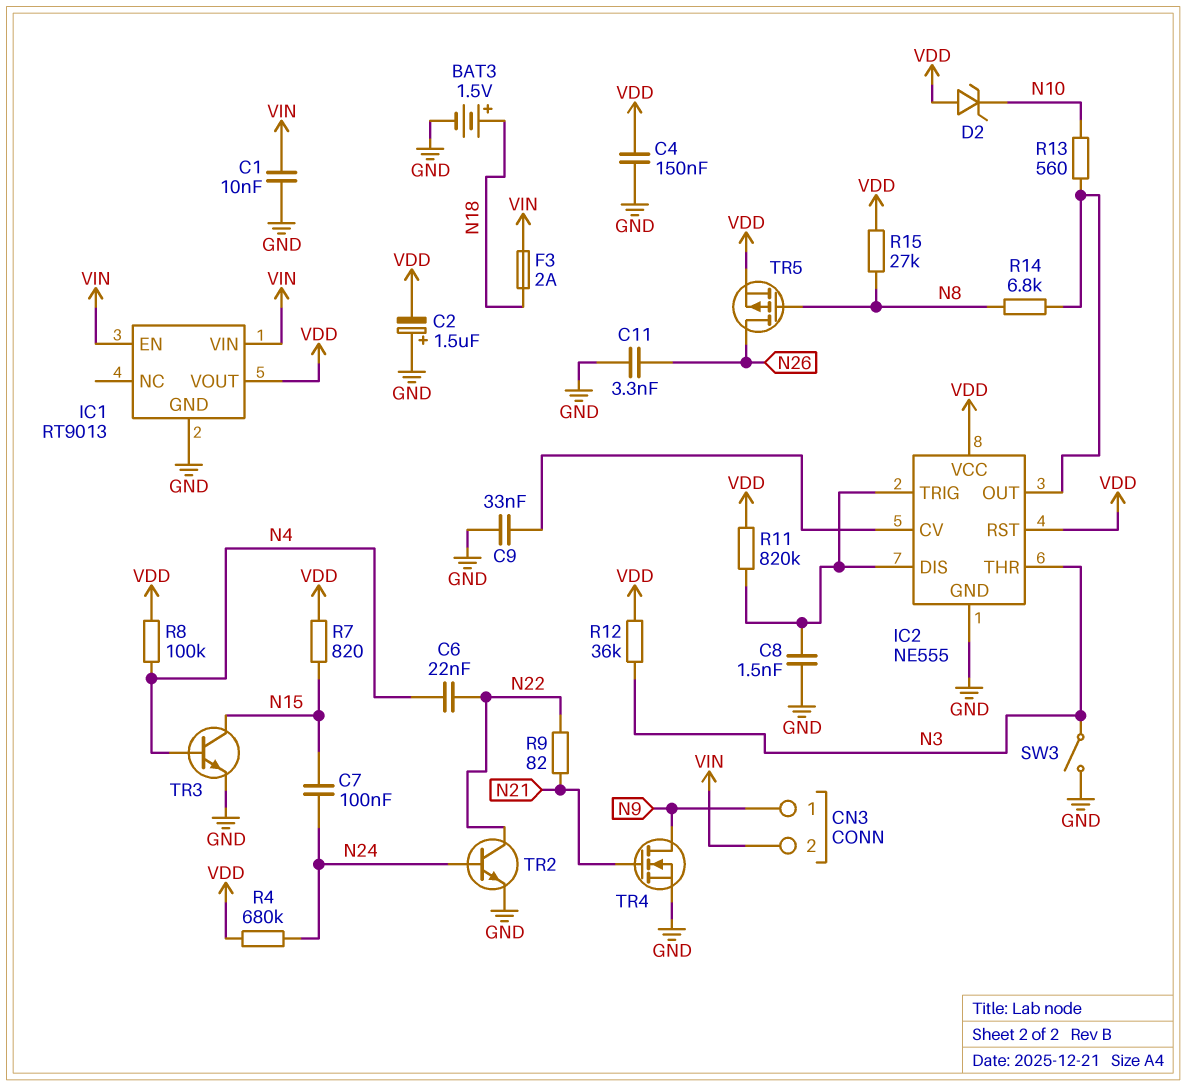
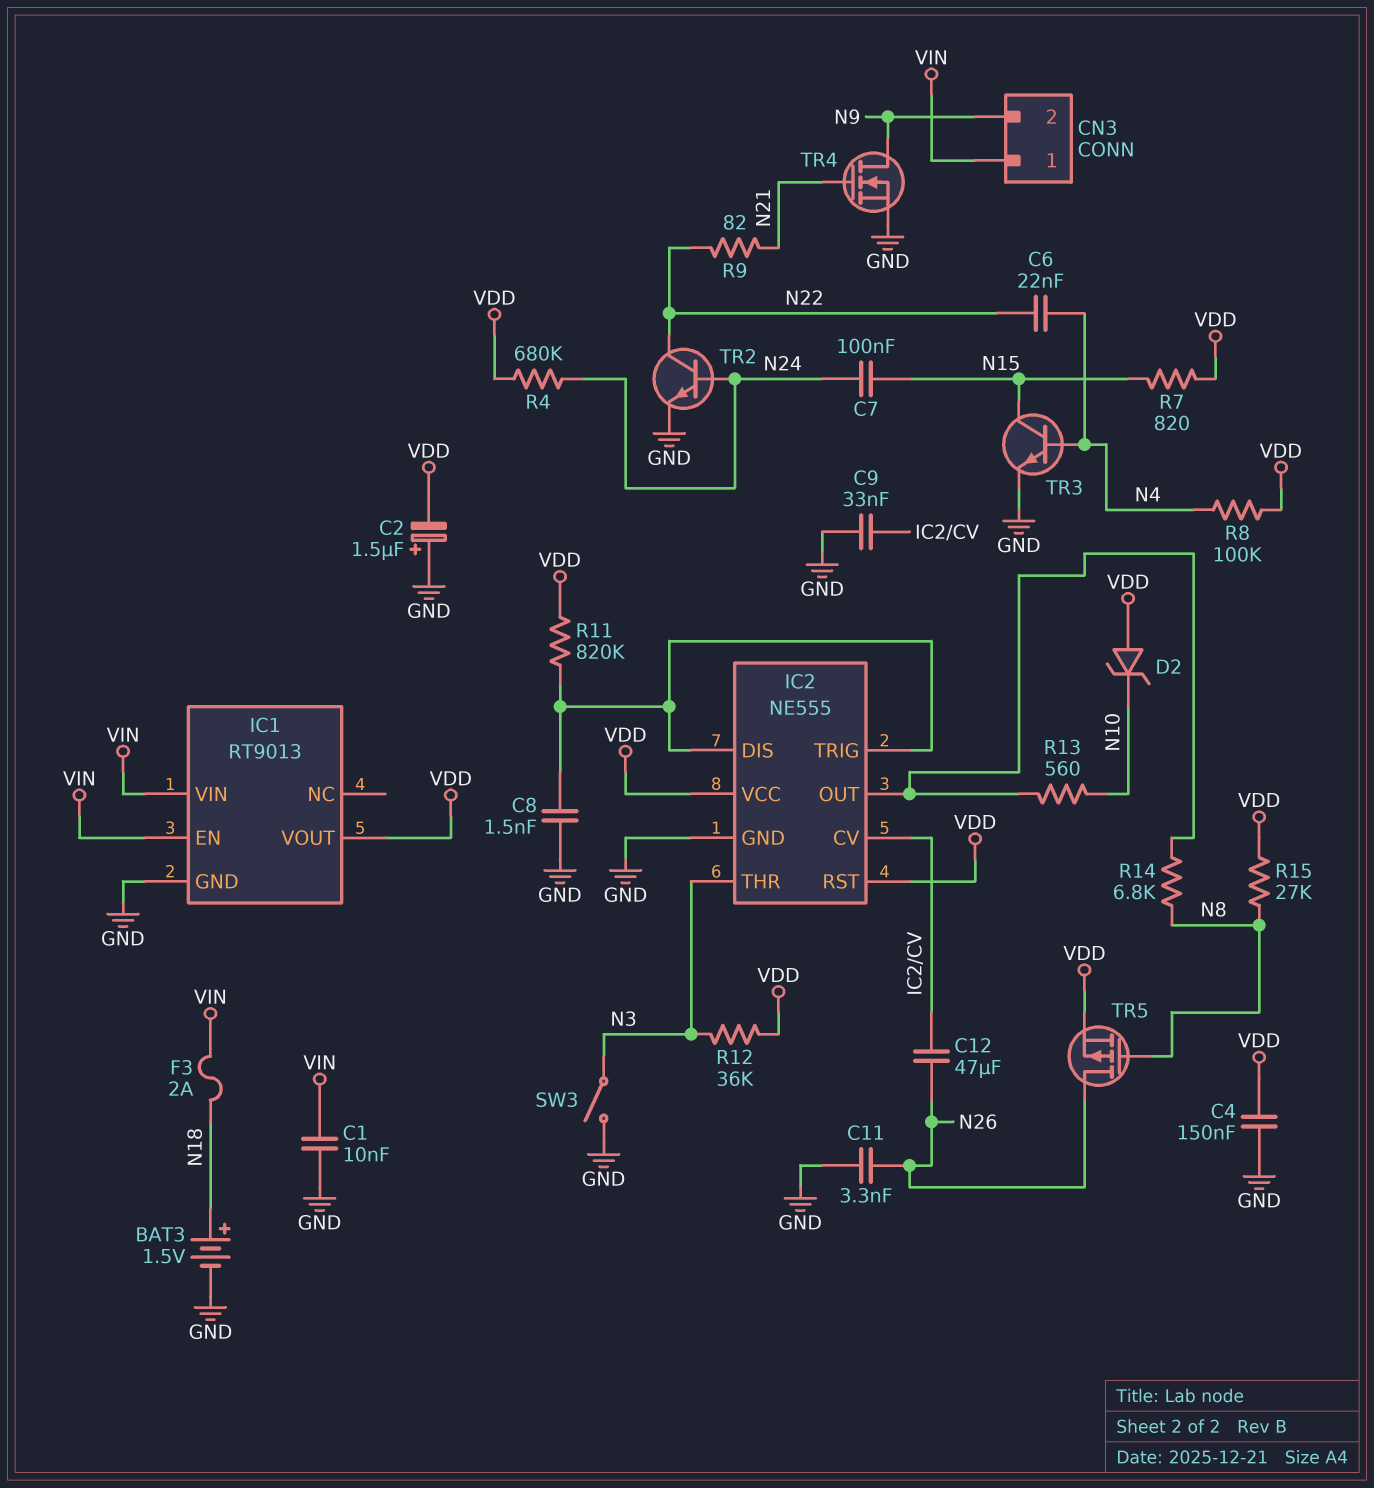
C12: none -> 47uF (IC2/CV, N26)
CN3 pin 1: N9 -> VIN
CN3 pin 2: VIN -> N9

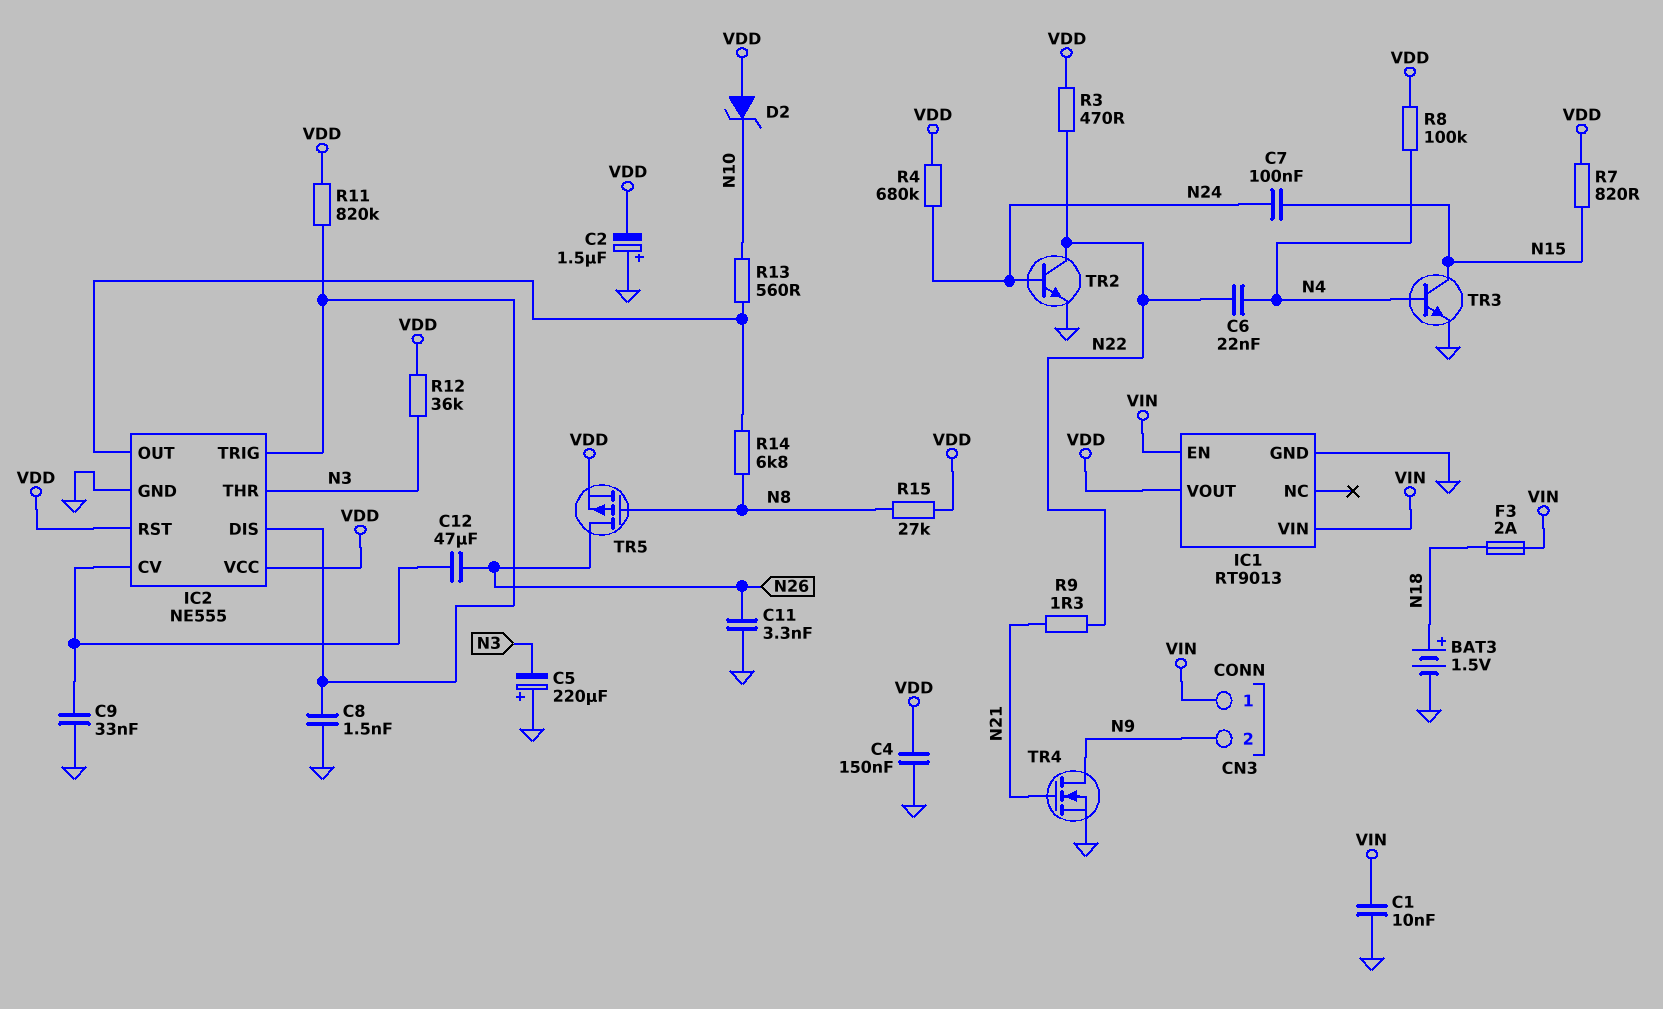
C5: none -> 220uF (plus GND, minus N3)
R3: none -> 470 (N22, VDD)
R9: 82 (N21, N22) -> 1.3 (N21, N22)
SW3: switch (GND, N3) -> none

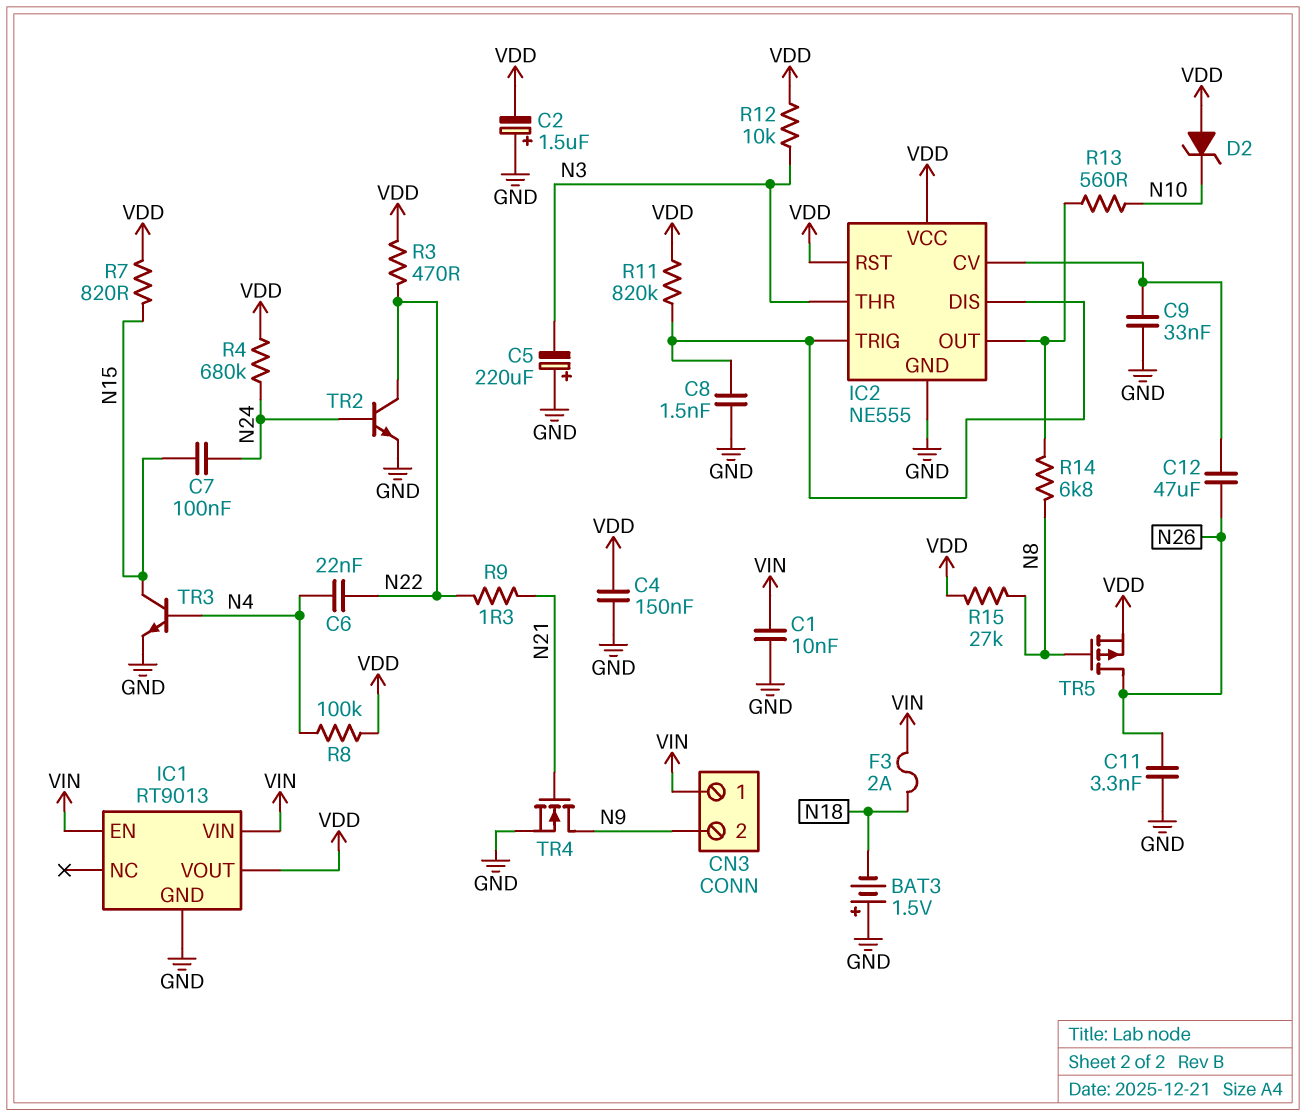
BAT3: 1.5V (plus N18, minus GND) -> 1.5V (plus GND, minus N18)
R12: 36k (N3, VDD) -> 10k (N3, VDD)

